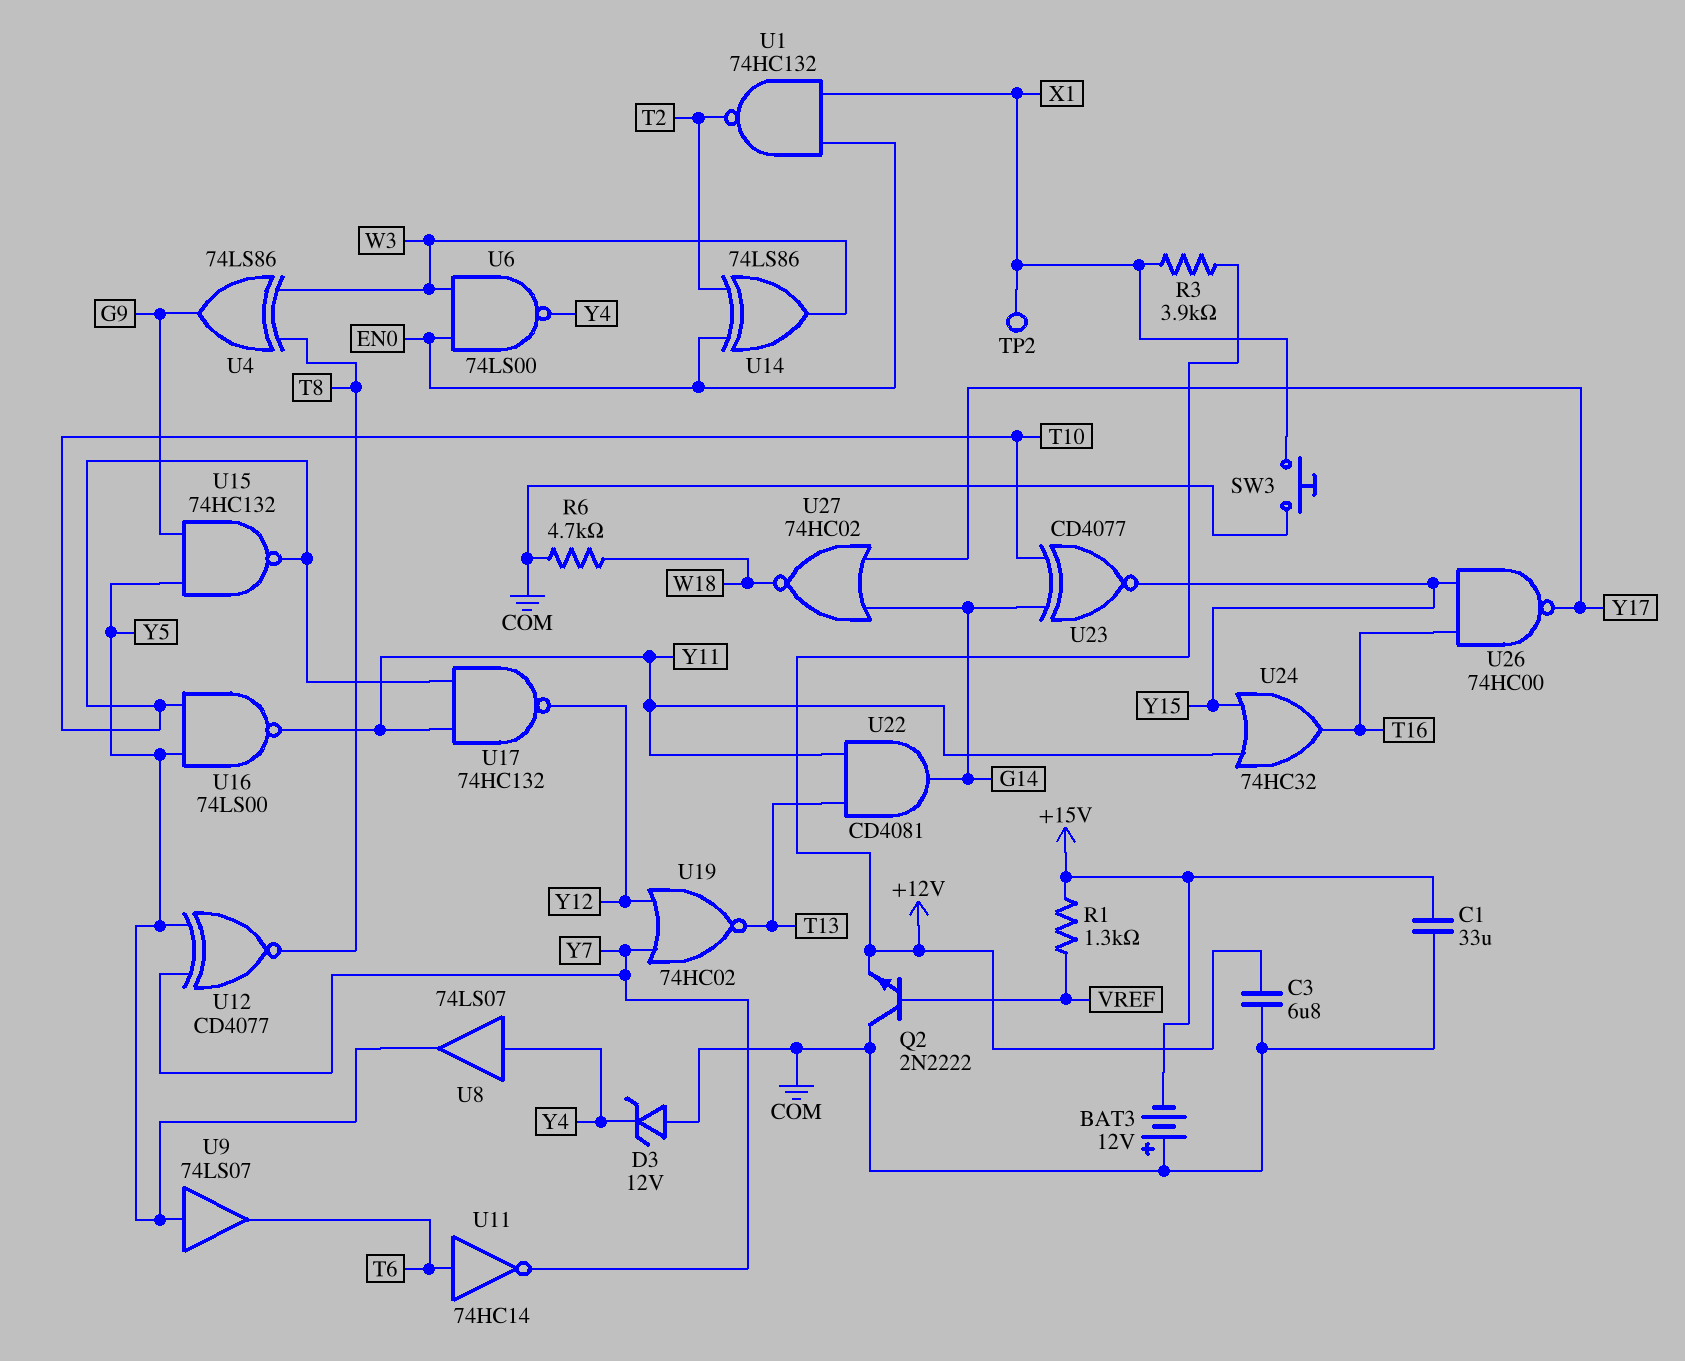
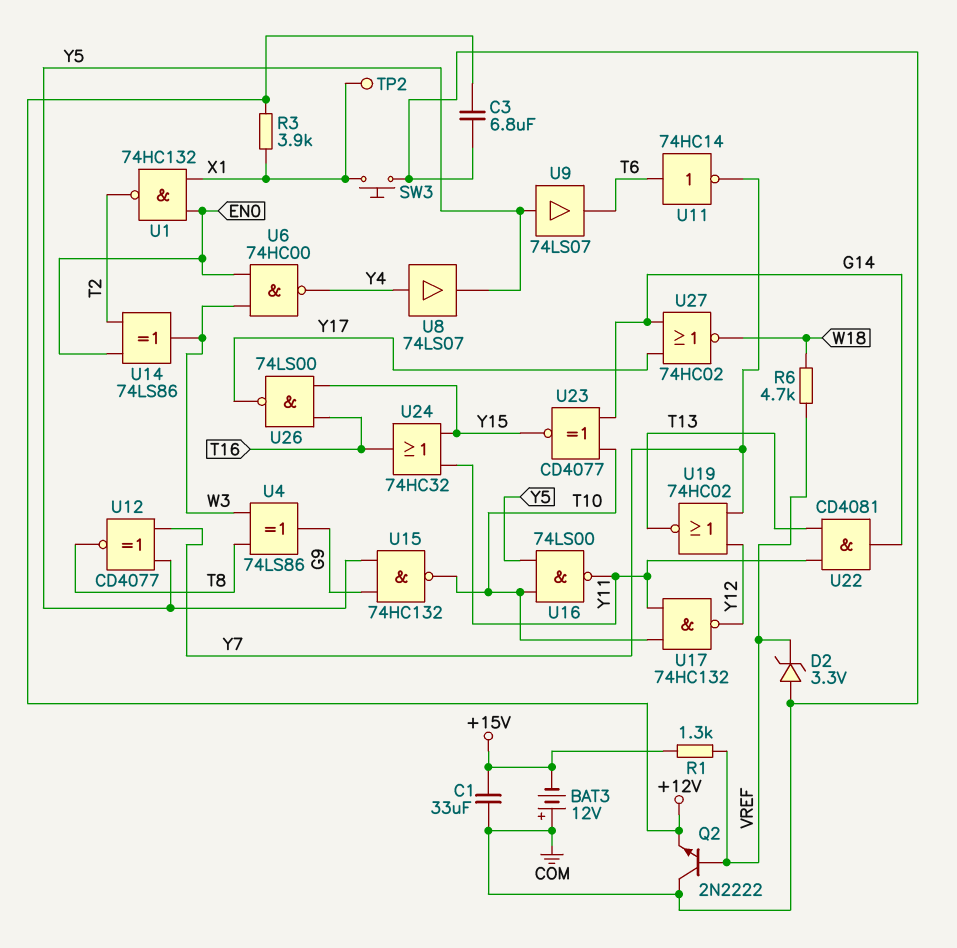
D2: none -> zener 3.3V (A COM, K VREF)
D3: zener 12V (A COM, K Y4) -> none
R6: 4.7k (COM, W18) -> 4.7k (VREF, W18)
U6: NAND 74LS00 (in EN0, in W3, out Y4) -> NAND 74HC00 (in EN0, in W3, out Y4)
U26: NAND 74HC00 (in T16, in Y15, out Y17) -> NAND 74LS00 (in T16, in Y15, out Y17)

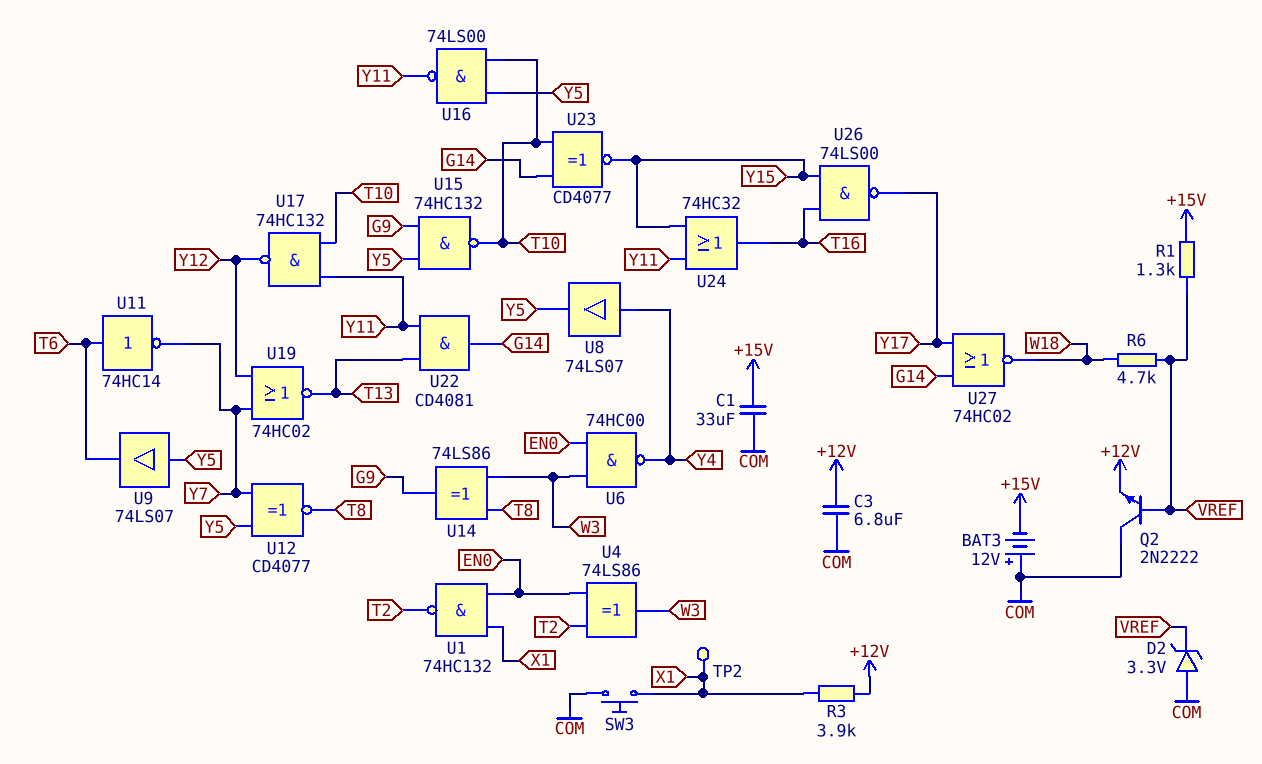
U4: XOR 74LS86 (in T8, in W3, out G9) -> XOR 74LS86 (in EN0, in T2, out W3)
U14: XOR 74LS86 (in EN0, in T2, out W3) -> XOR 74LS86 (in T8, in W3, out G9)

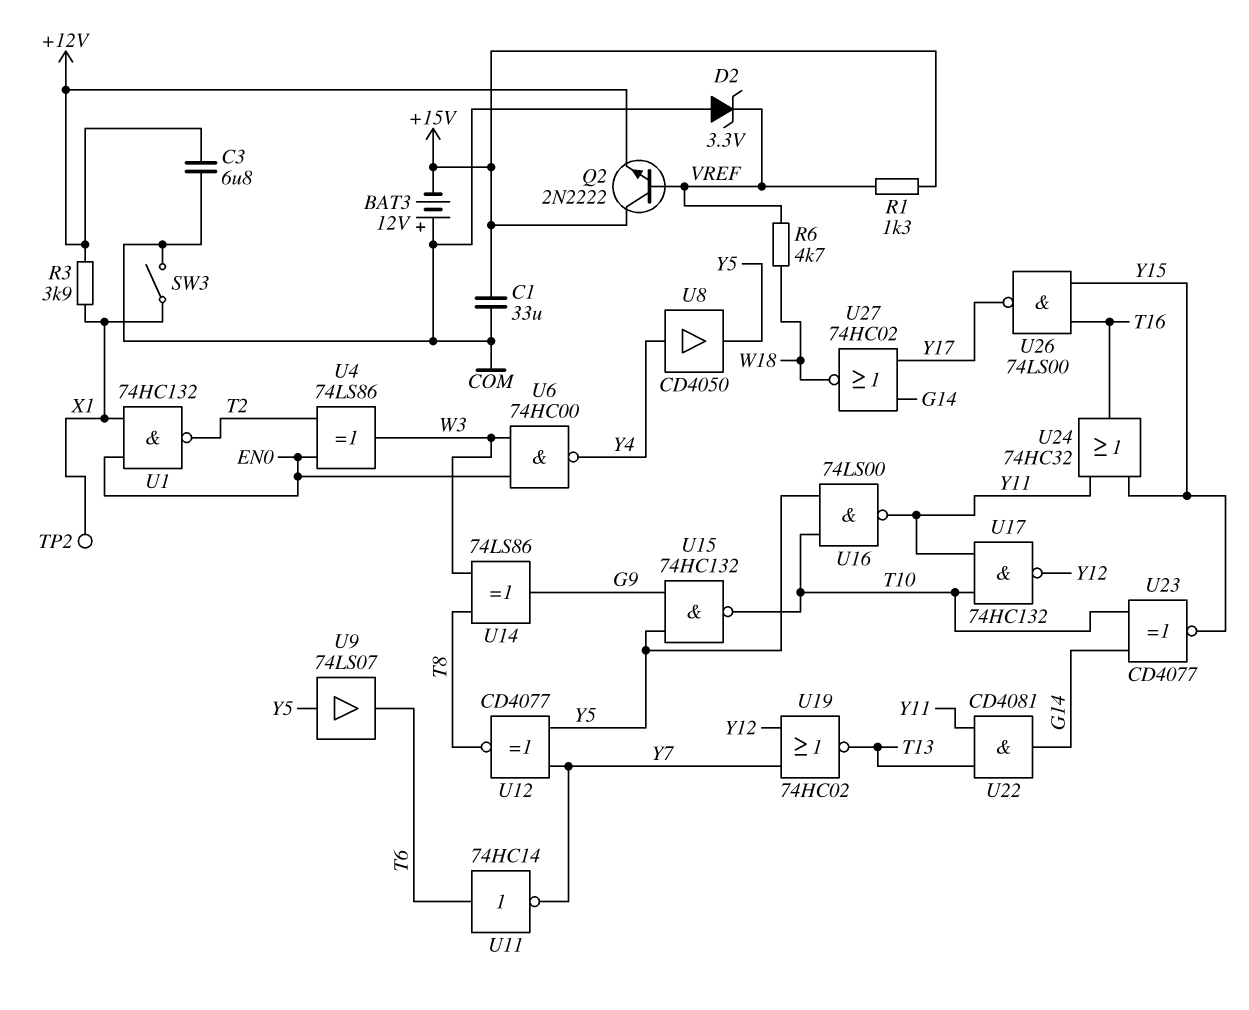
Q2: NPN 2N2222 (B VREF, C COM, E +12V) -> NPN 2N2222 (B VREF, C +15V, E +12V)
SW3: button (COM, X1) -> switch (COM, X1)
U8: buffer 74LS07 (in Y4, out Y5) -> buffer CD4050 (in Y4, out Y5)

